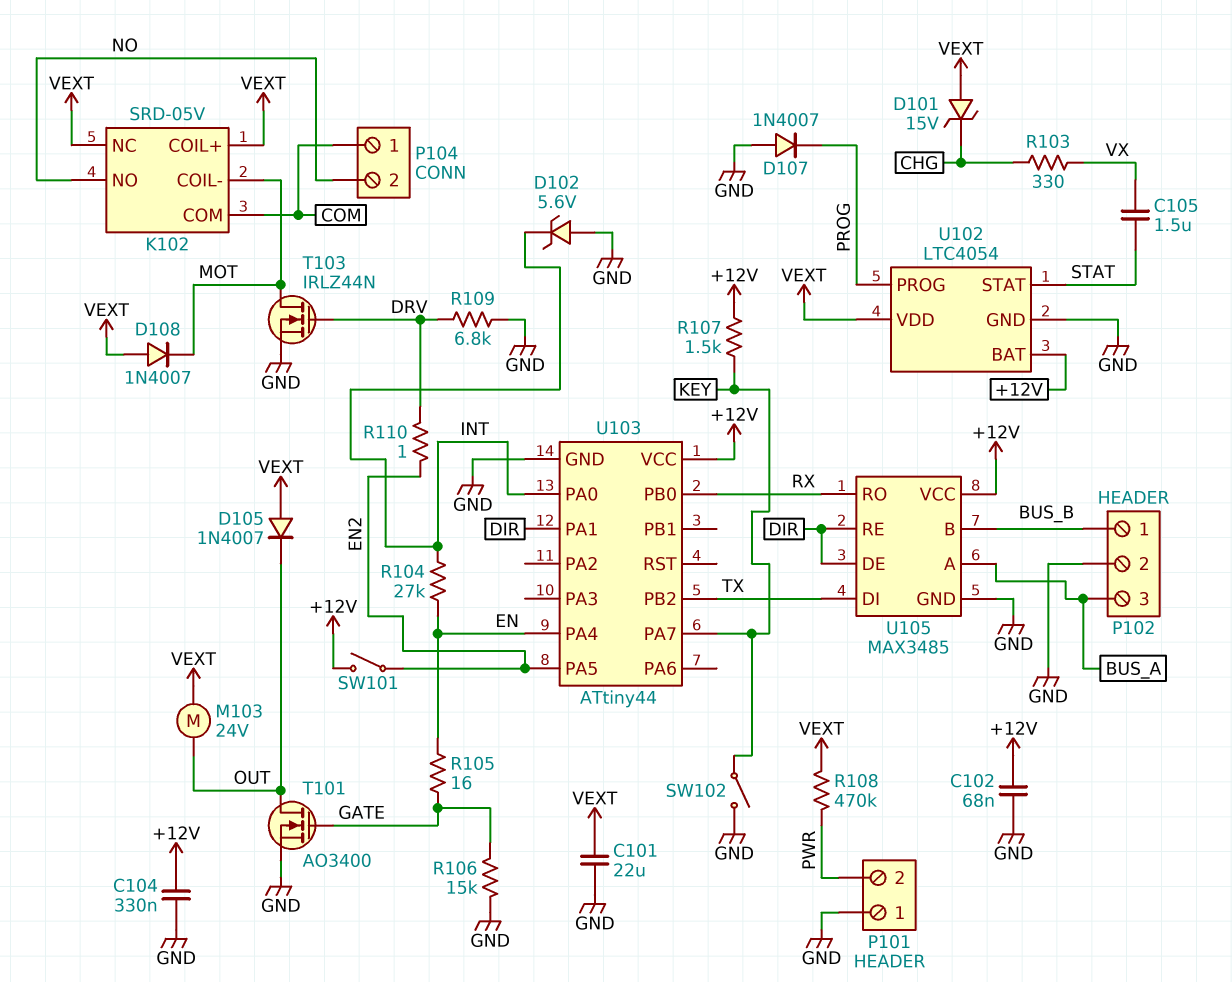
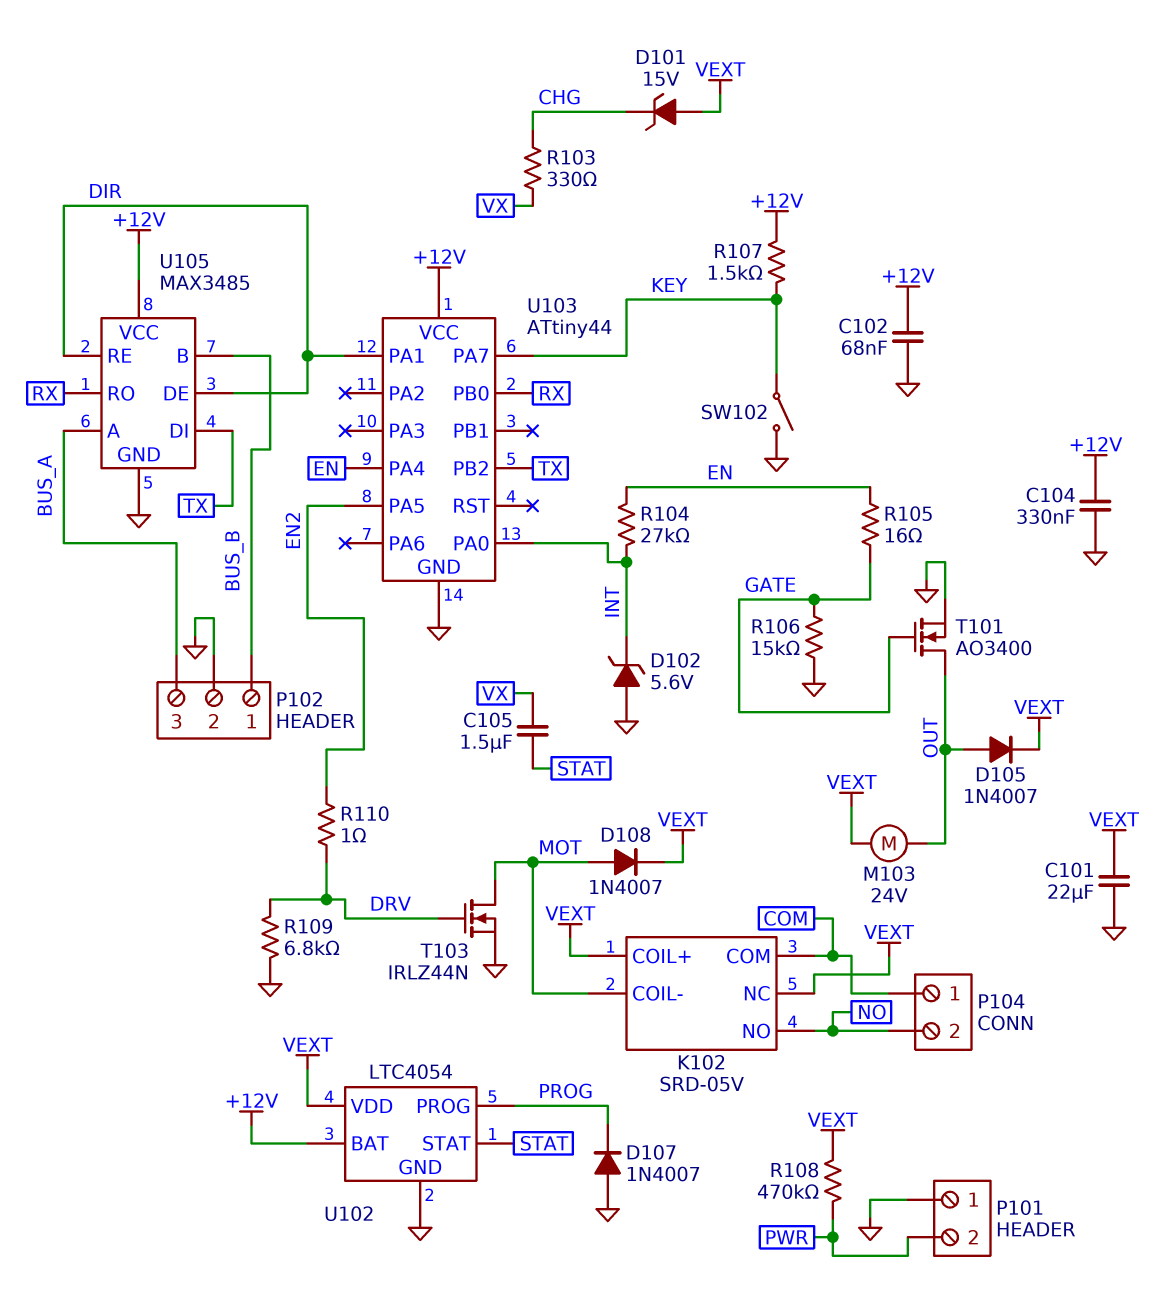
D105: diode 1N4007 (A VEXT, K OUT) -> diode 1N4007 (A OUT, K VEXT)
D108: diode 1N4007 (A VEXT, K MOT) -> diode 1N4007 (A MOT, K VEXT)
SW101: switch (+12V, EN2) -> none

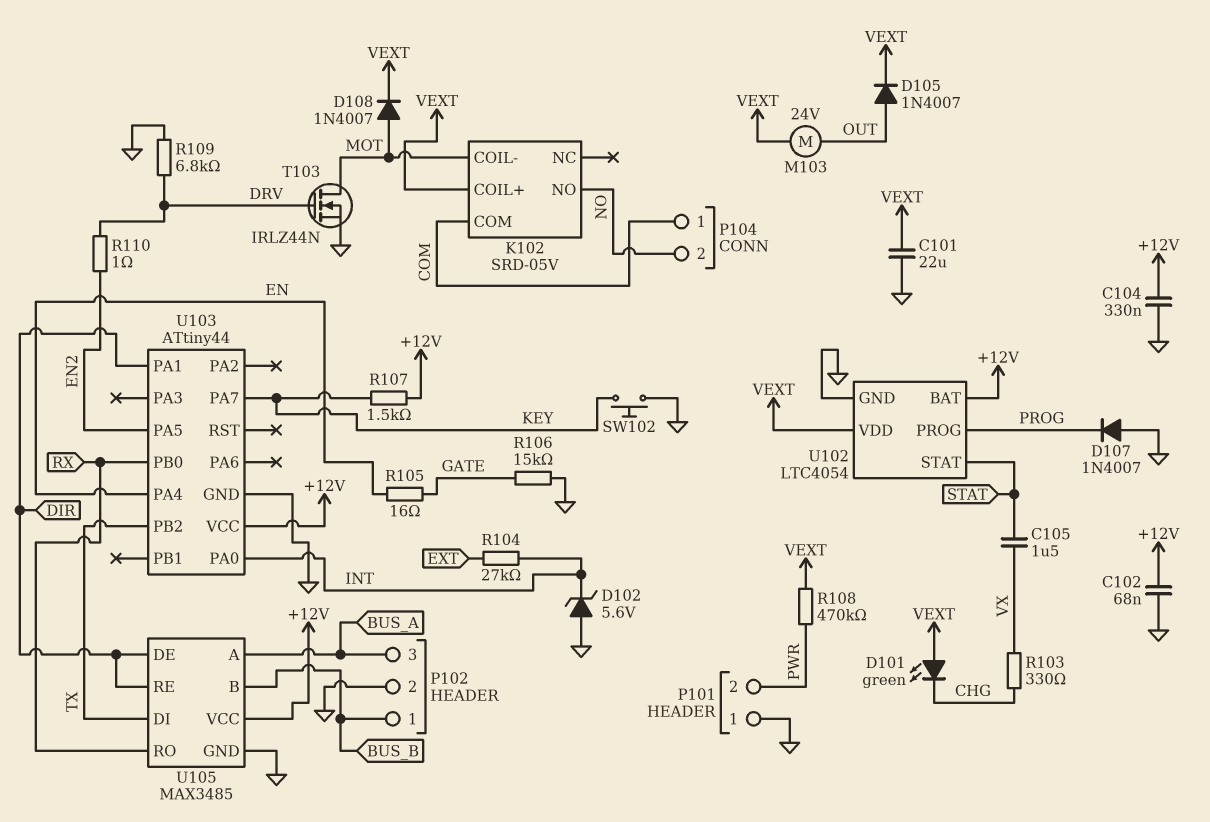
D101: zener 15V (A VEXT, K CHG) -> LED green (A VEXT, K CHG)
K102 pin NC: VEXT -> none
R104: 27k (EN, INT) -> 27k (EXT, INT)
SW102: switch (GND, KEY) -> button (GND, KEY)
T101: NMOS AO3400 (G GATE, D OUT, S GND) -> none

